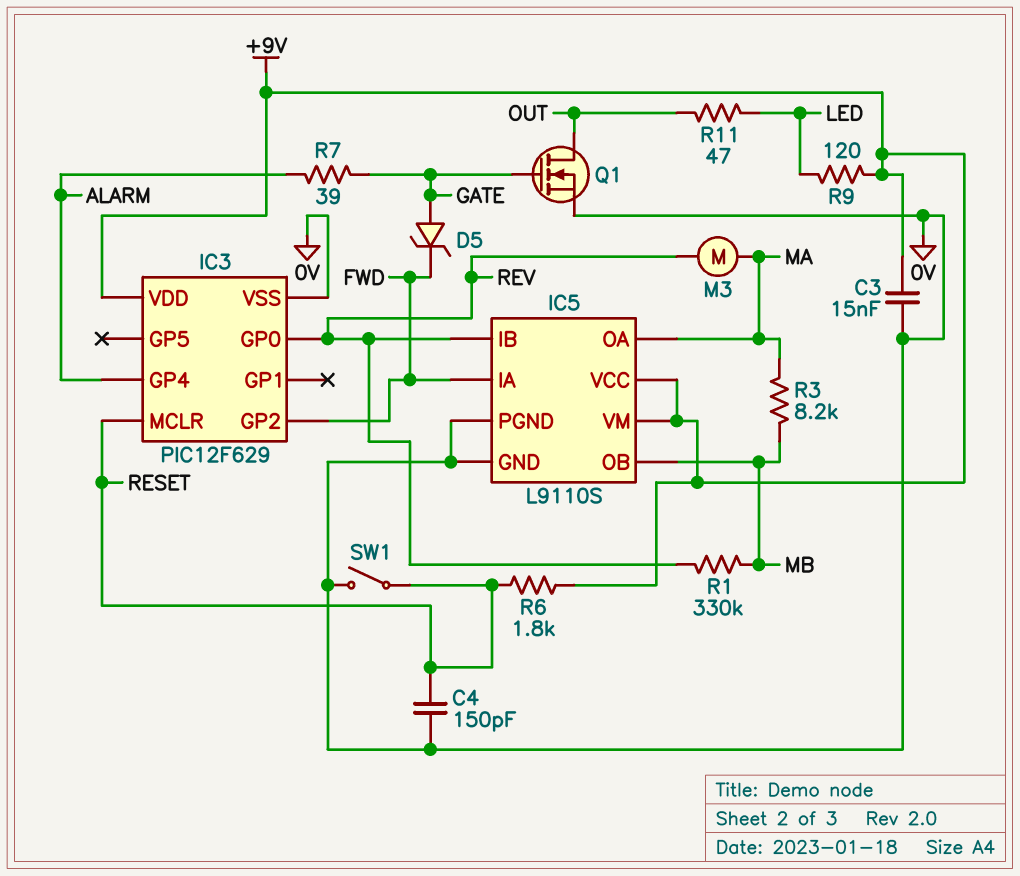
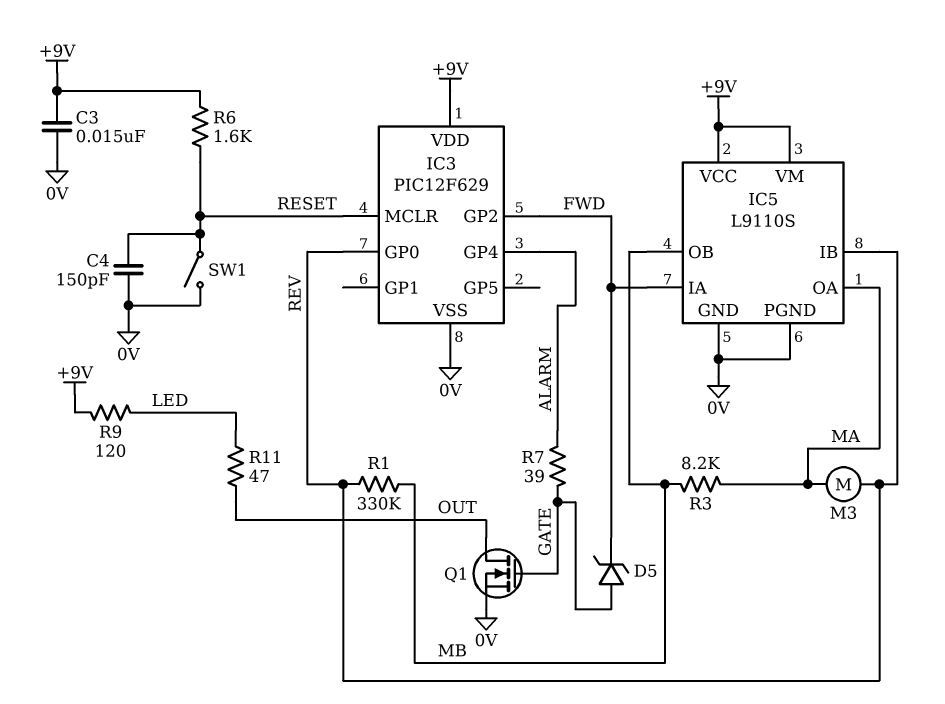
R6: 1.8k (+9V, RESET) -> 1.6k (+9V, RESET)

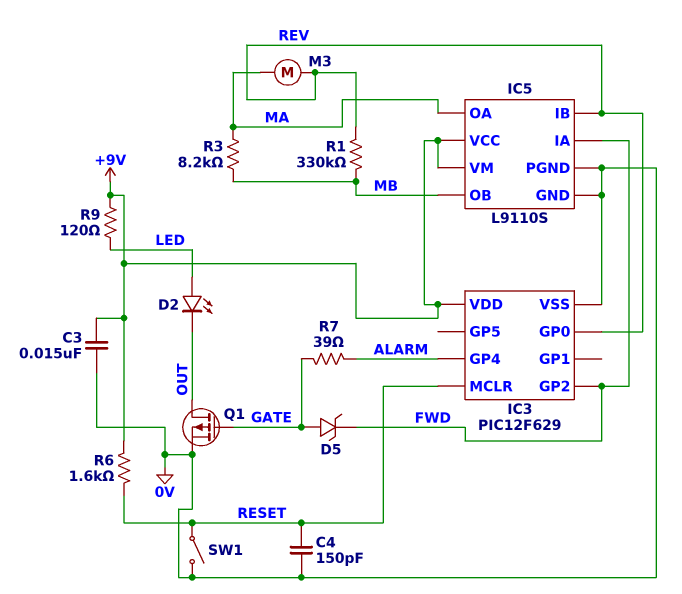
D2: none -> LED (A LED, K OUT)
Q1: NMOS (G GATE, D OUT, S 0V) -> PMOS (G GATE, D OUT, S 0V)
R11: 47 (LED, OUT) -> none

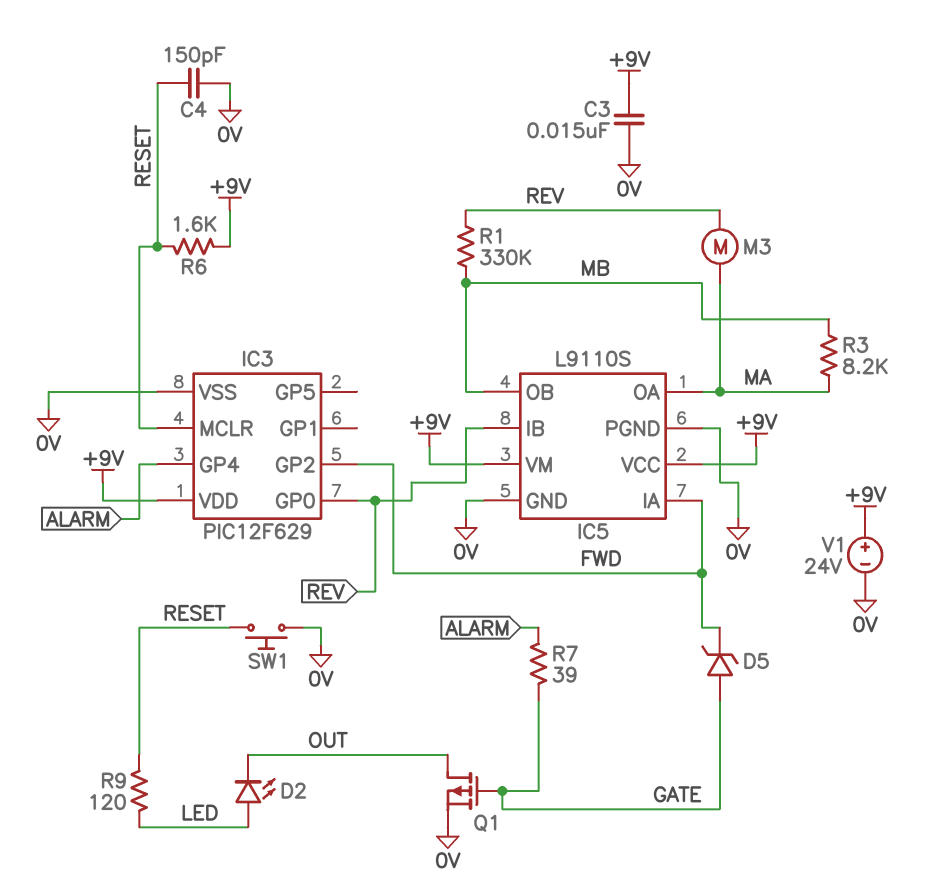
R9: 120 (+9V, LED) -> 120 (LED, RESET)
SW1: switch (0V, RESET) -> button (0V, RESET)
V1: none -> 24V (plus +9V, minus 0V)

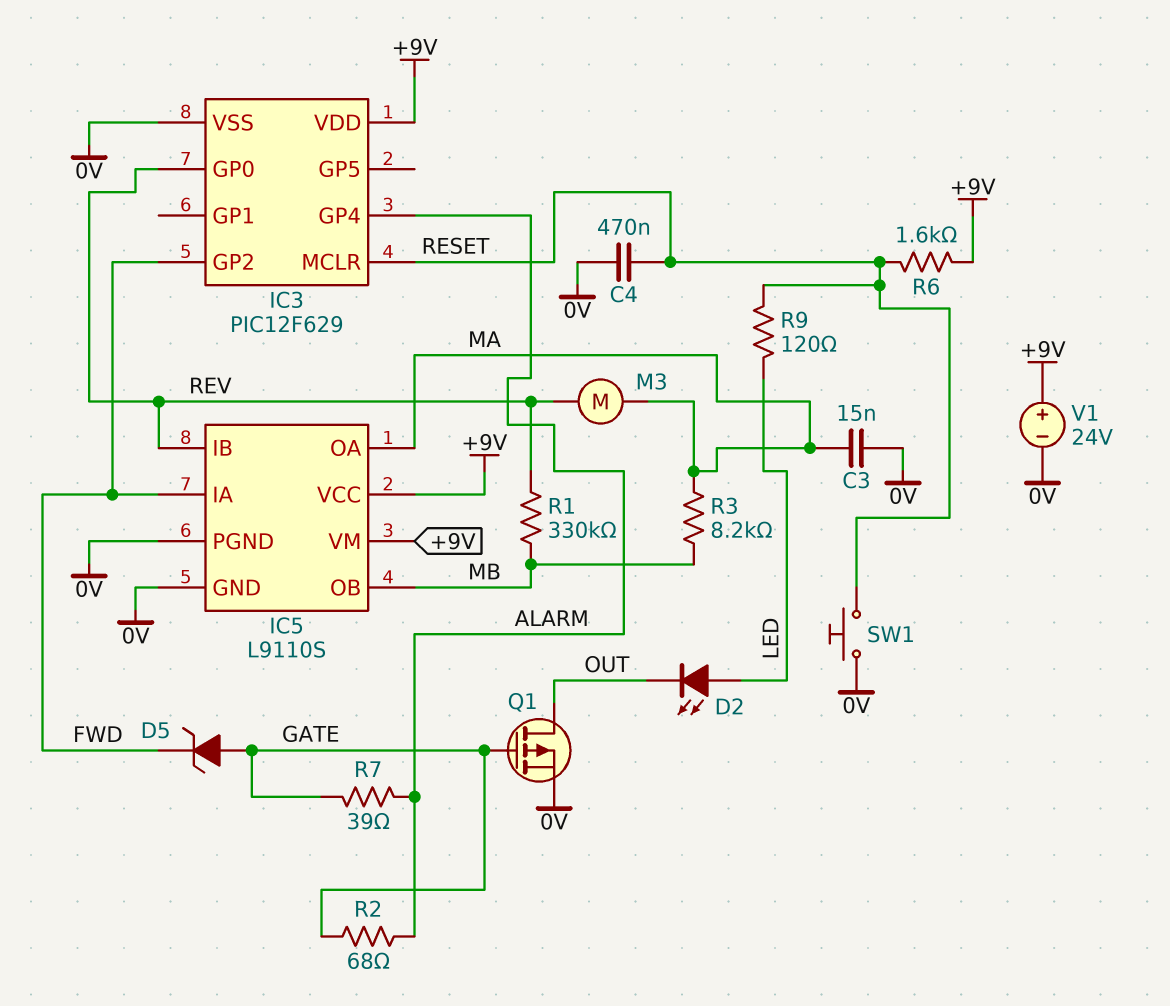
C3: 15nF (+9V, 0V) -> 15nF (0V, MA)
C4: 150pF (0V, RESET) -> 470nF (0V, RESET)
R2: none -> 68 (ALARM, GATE)

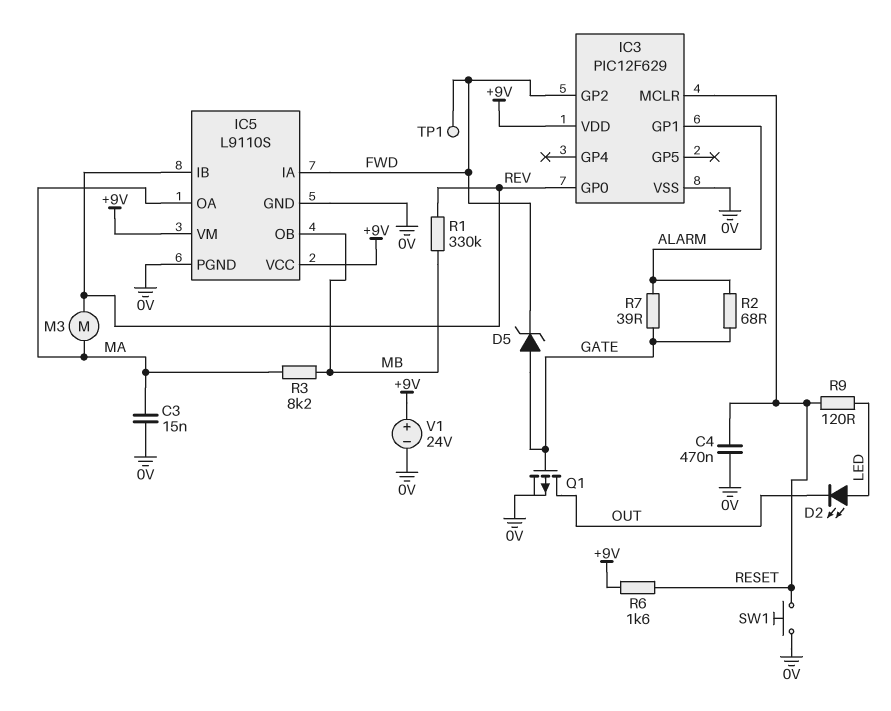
IC3 pin GP1: none -> ALARM
IC3 pin GP4: ALARM -> none
TP1: none -> test point (FWD)

